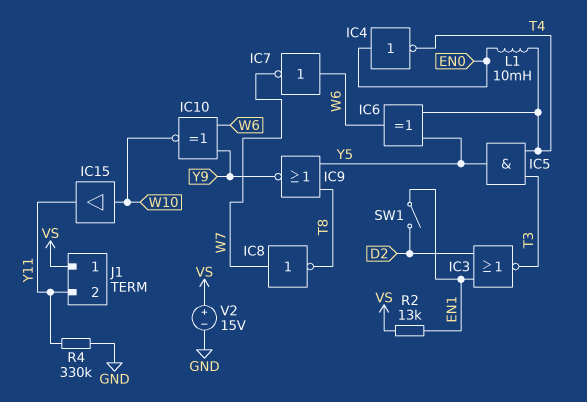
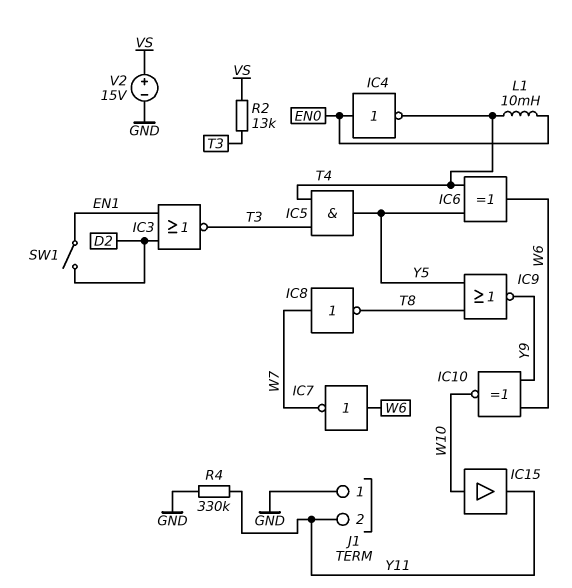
J1 pin 1: VS -> GND
R2: 13k (EN1, VS) -> 13k (T3, VS)

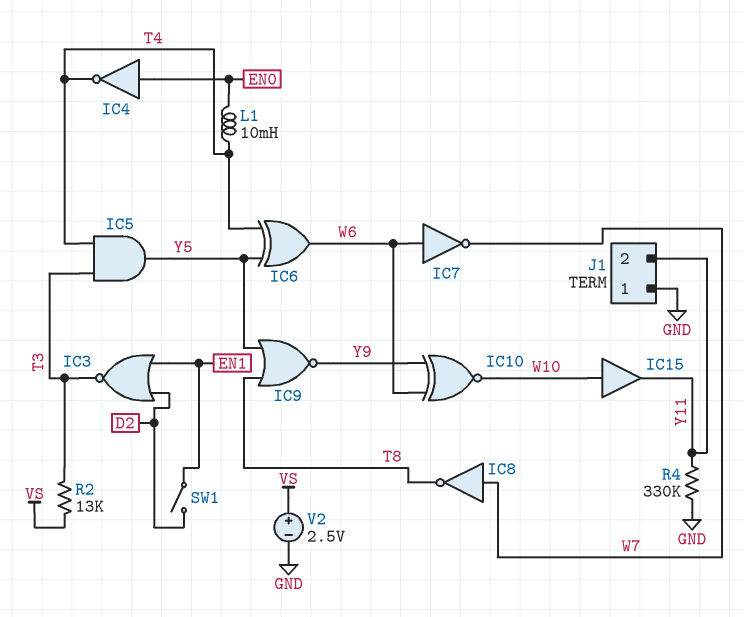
V2: 15V (plus VS, minus GND) -> 2.5V (plus VS, minus GND)

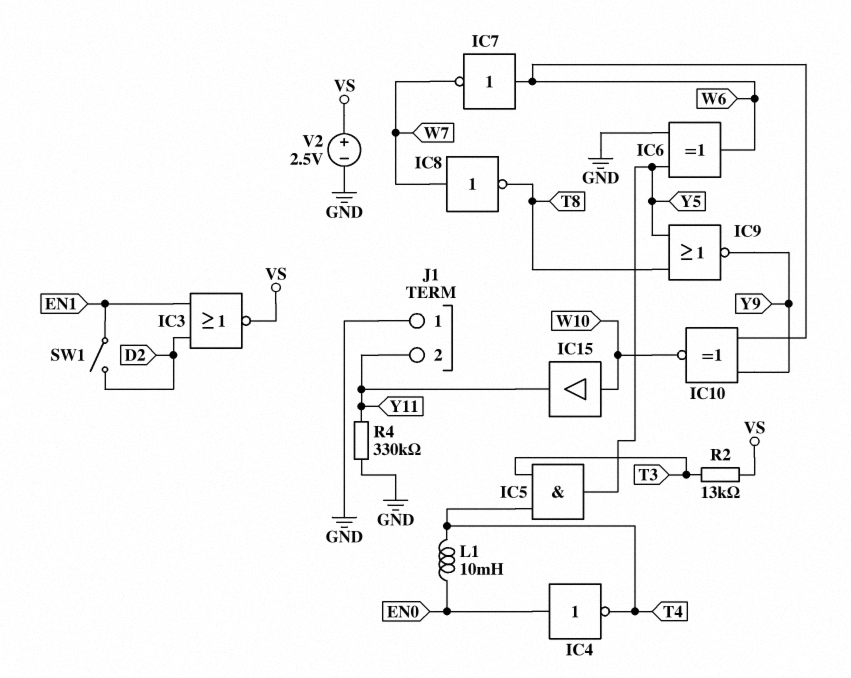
IC3: NOR (in D2, in EN1, out T3) -> NOR (in D2, in EN1, out VS)
IC6: XOR (in T4, in Y5, out W6) -> XOR (in GND, in Y5, out W6)

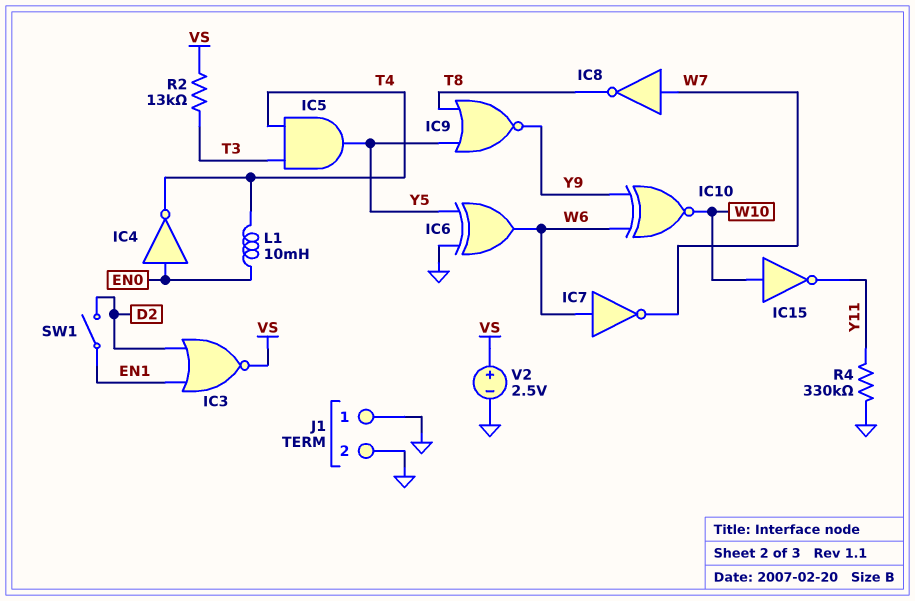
IC15: buffer (in W10, out Y11) -> NOT (in W10, out Y11)
J1 pin 2: Y11 -> GND

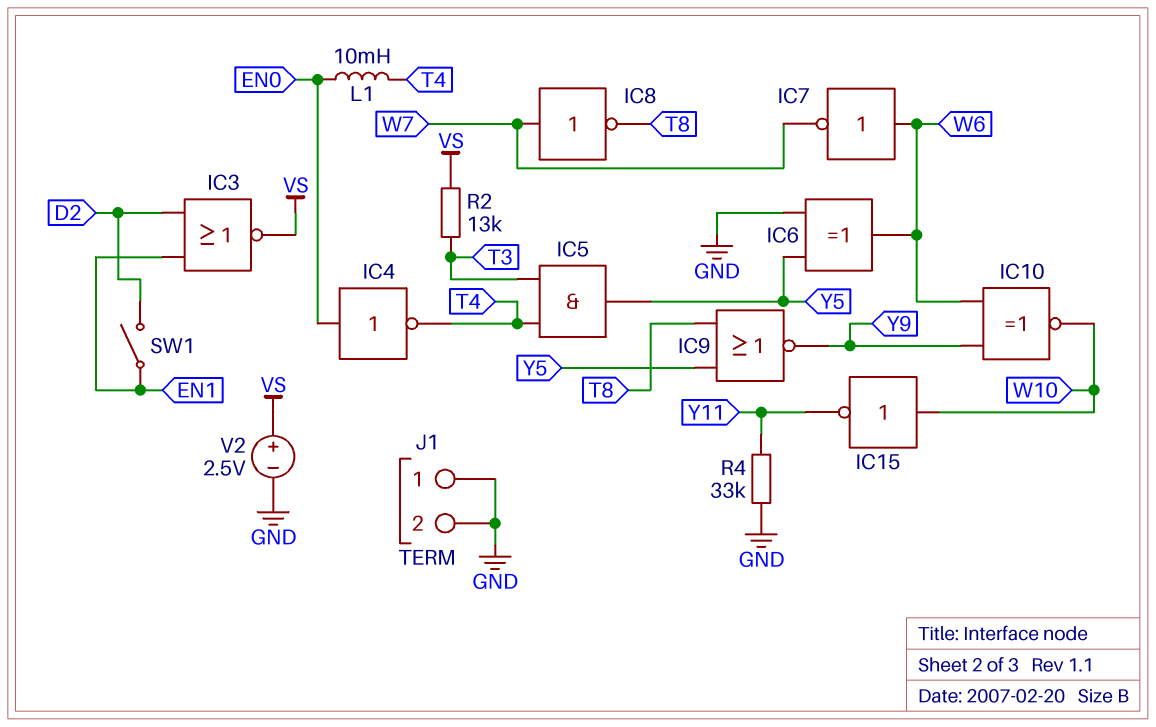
R4: 330k (GND, Y11) -> 33k (GND, Y11)

